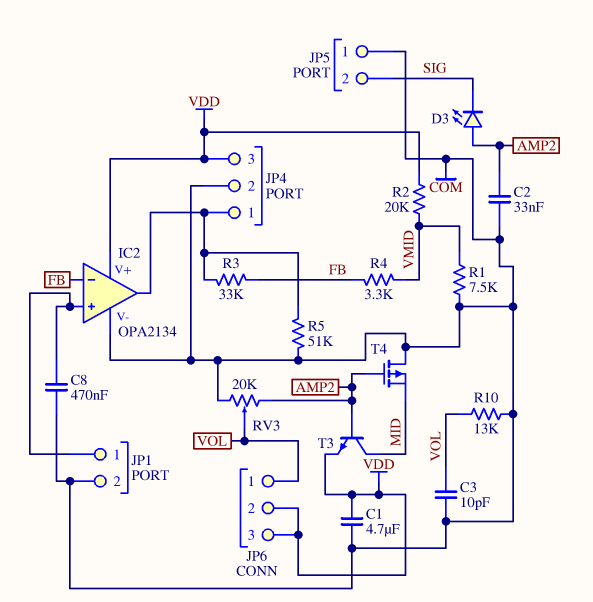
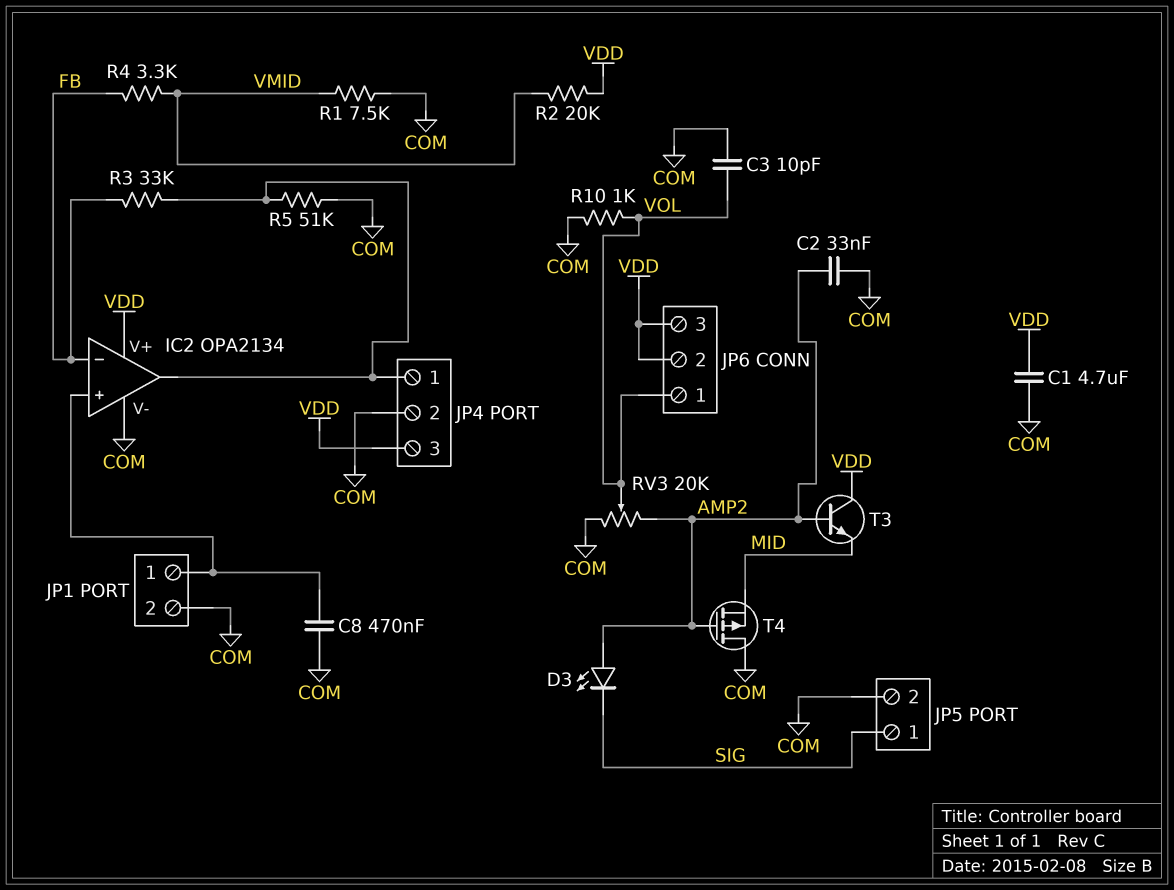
JP5 pin 1: COM -> SIG
JP5 pin 2: SIG -> COM
R10: 13k (COM, VOL) -> 1k (COM, VOL)
T3: NPN (B AMP2, C MID, E VDD) -> NPN (B AMP2, C VDD, E MID)

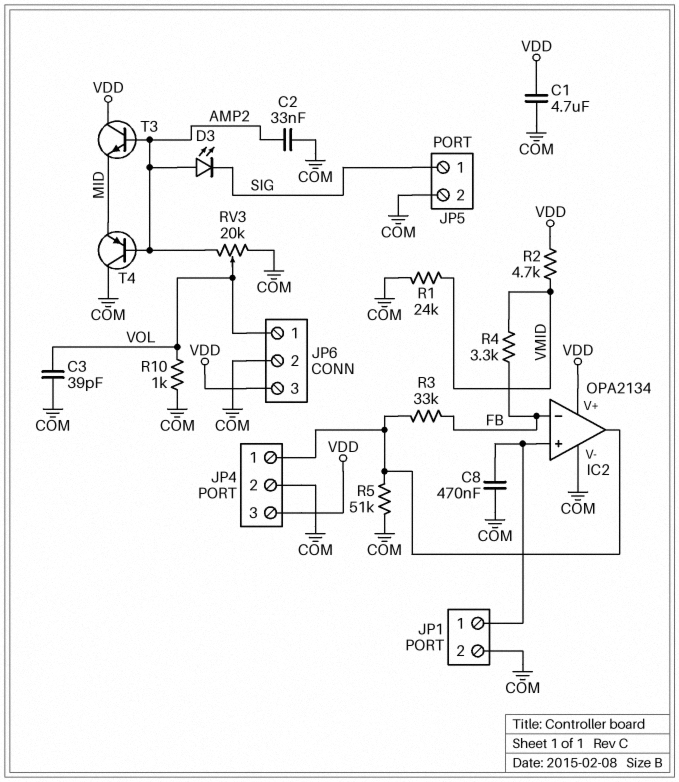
C3: 10pF (COM, VOL) -> 39pF (COM, VOL)
JP6 pin 2: VDD -> COM
R1: 7.5k (COM, VMID) -> 24k (COM, VMID)
R2: 20k (VDD, VMID) -> 4.7k (VDD, VMID)
T4: PMOS (G AMP2, D COM, S MID) -> PNP (B AMP2, C COM, E MID)

